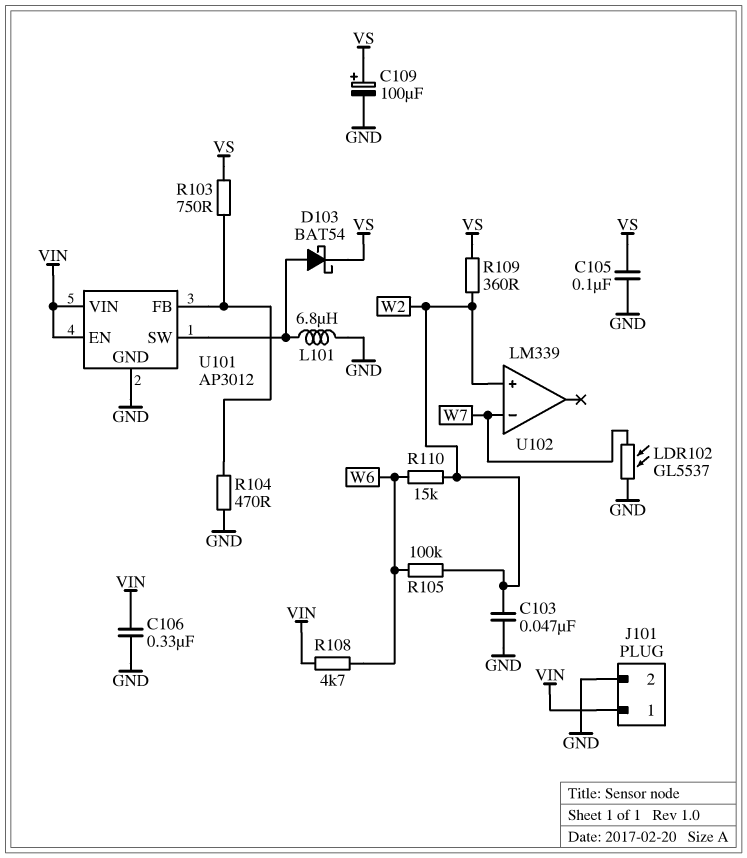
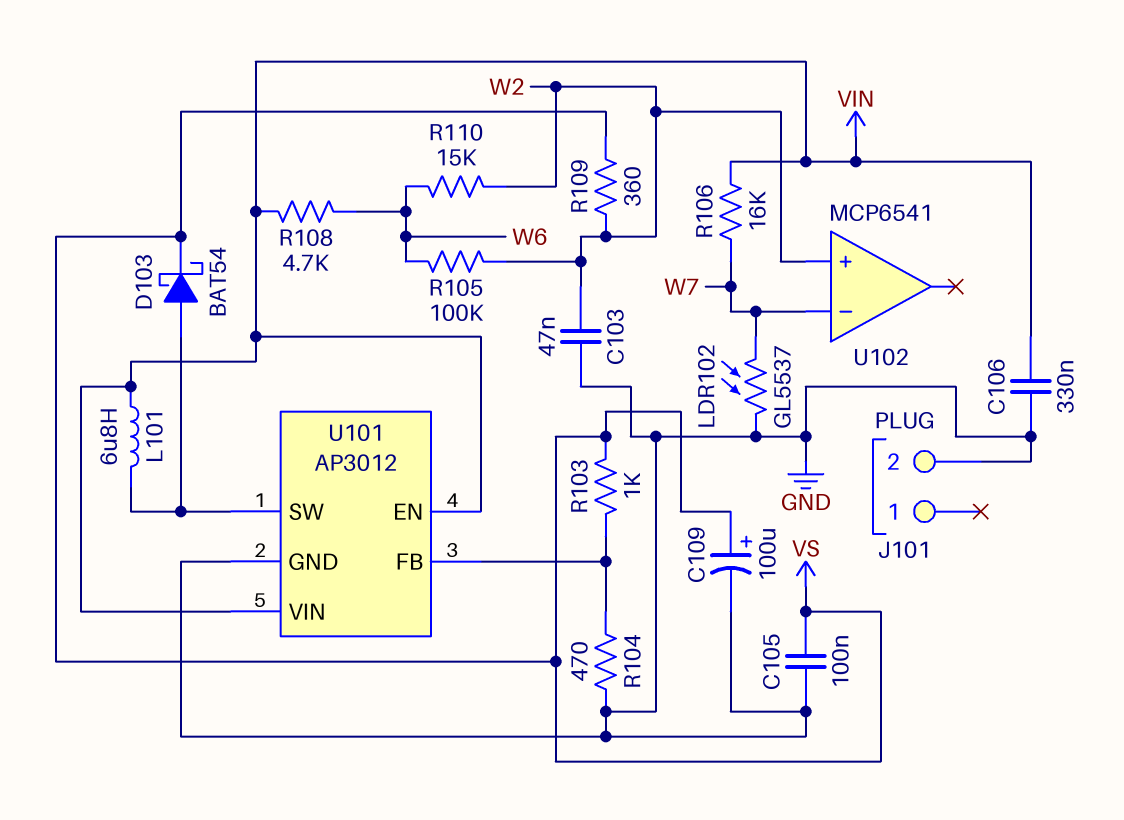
J101 pin 1: VIN -> none
L101: 6.8uH (GND, U101/SW) -> 6.8uH (U101/SW, VIN)
R103: 750 (U101/FB, VS) -> 1k (U101/FB, VS)
R106: none -> 16k (VIN, W7)
U102: LM339 -> MCP6541

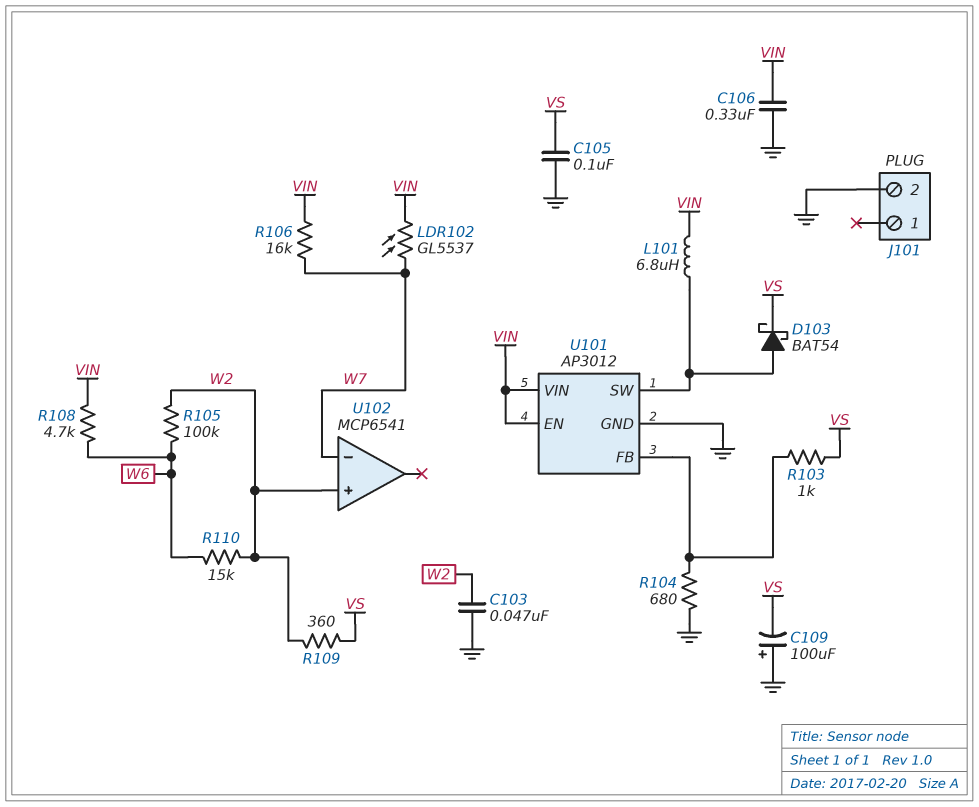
C109: 100uF (plus VS, minus GND) -> 100uF (plus GND, minus VS)
LDR102: GL5537 (GND, W7) -> GL5537 (VIN, W7)
R104: 470 (GND, U101/FB) -> 680 (GND, U101/FB)

